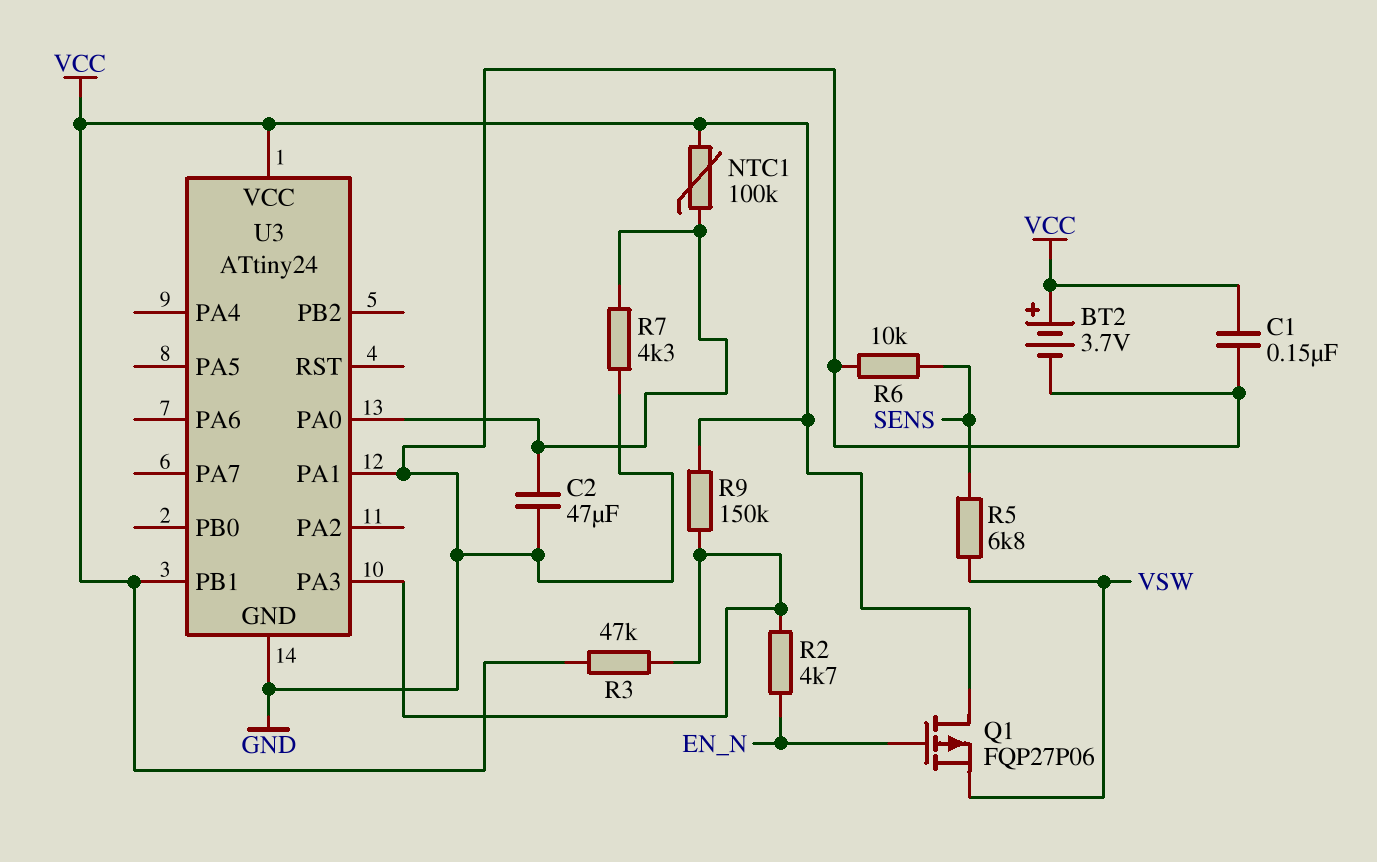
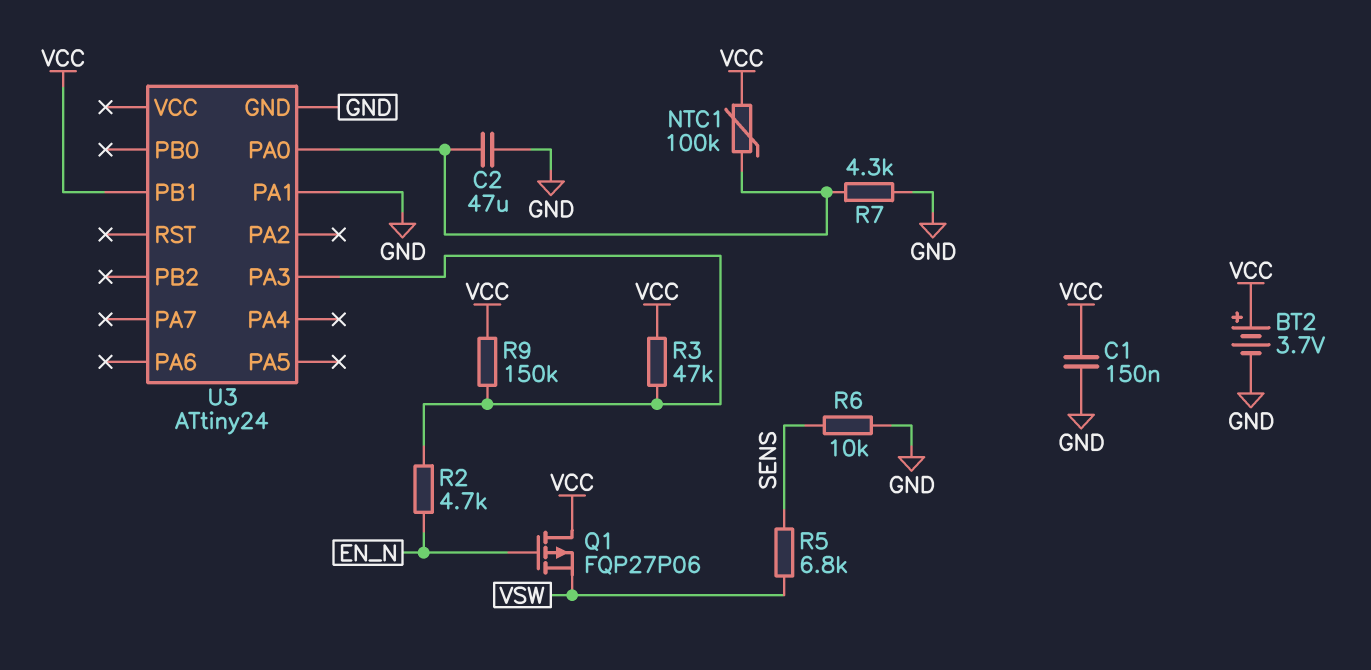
U3 pin VCC: VCC -> none

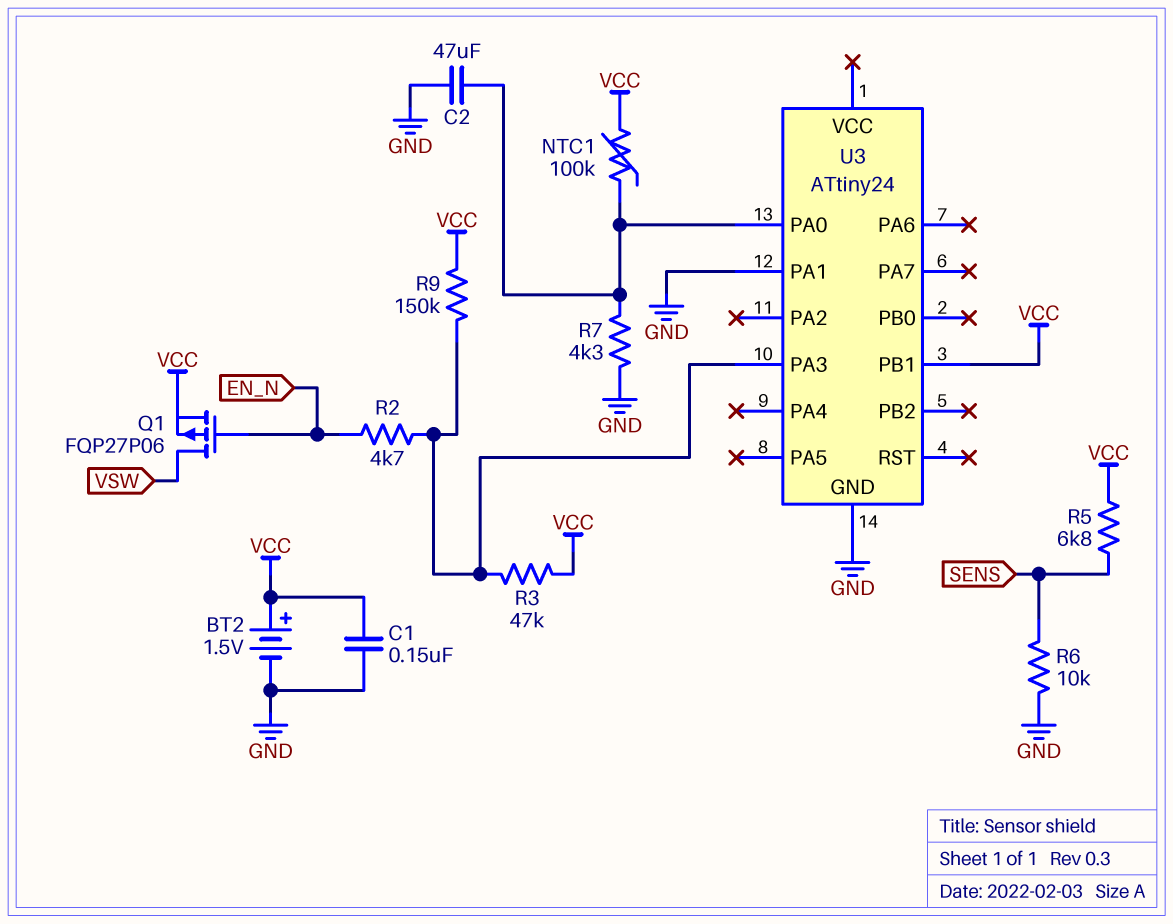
BT2: 3.7V (plus VCC, minus GND) -> 1.5V (plus VCC, minus GND)
Q1: PMOS FQP27P06 (G EN_N, D VCC, S VSW) -> PMOS FQP27P06 (G EN_N, D VSW, S VCC)
R5: 6.8k (SENS, VSW) -> 6.8k (SENS, VCC)

